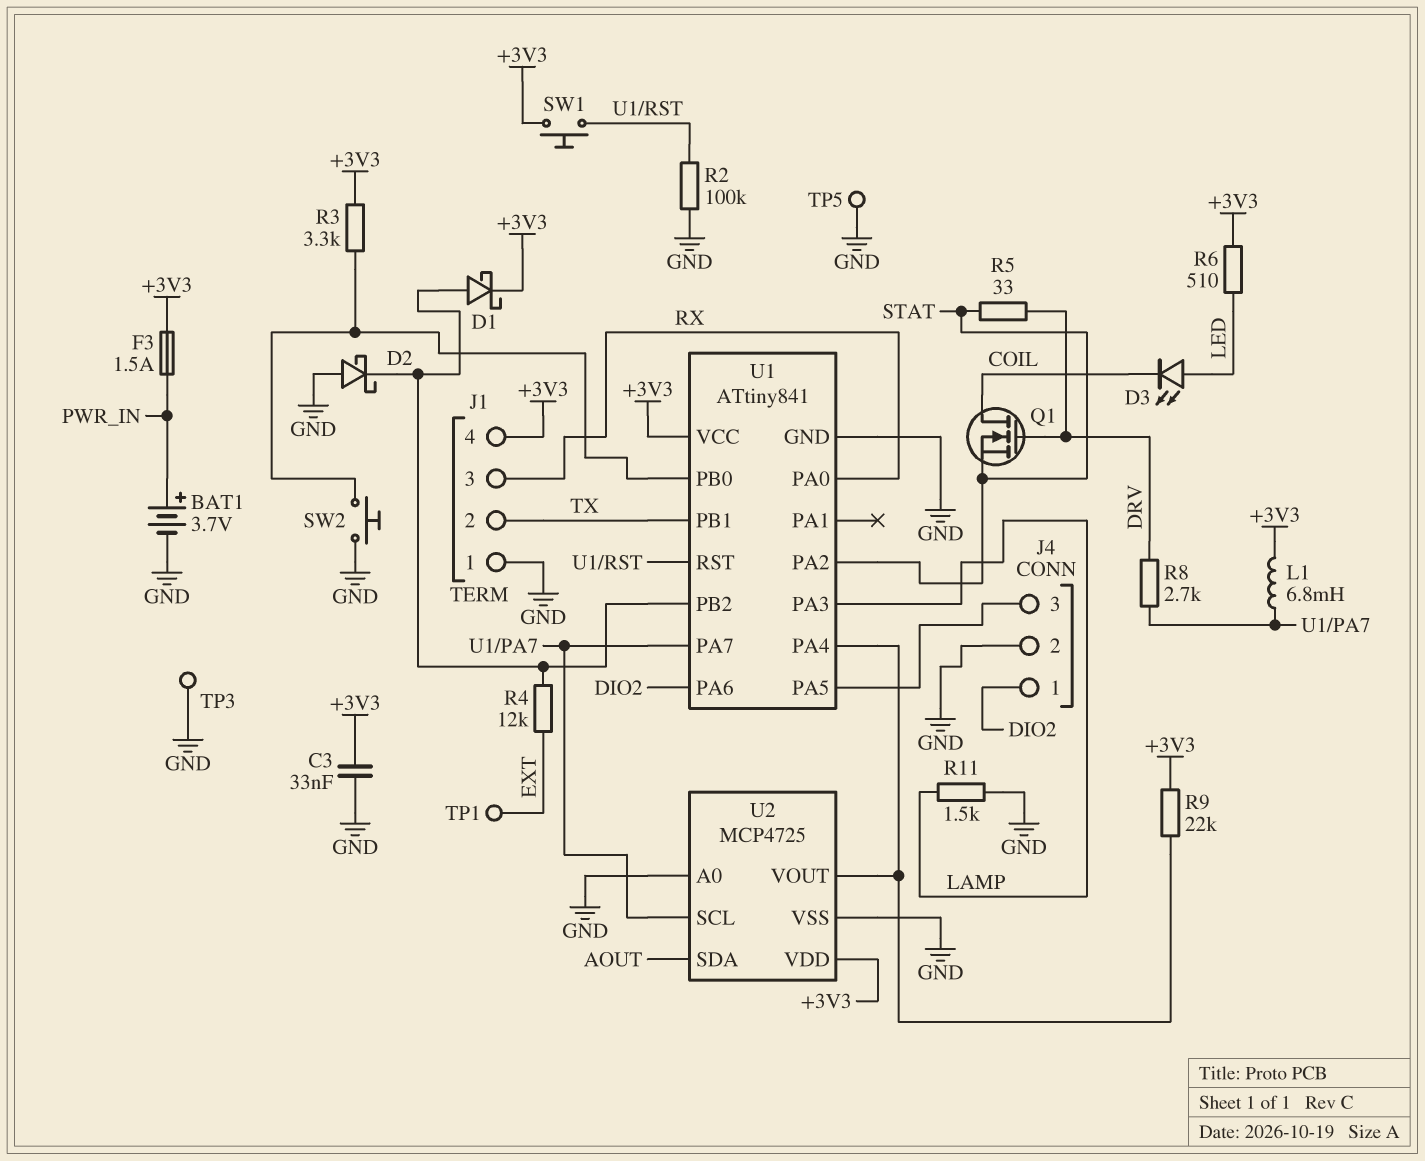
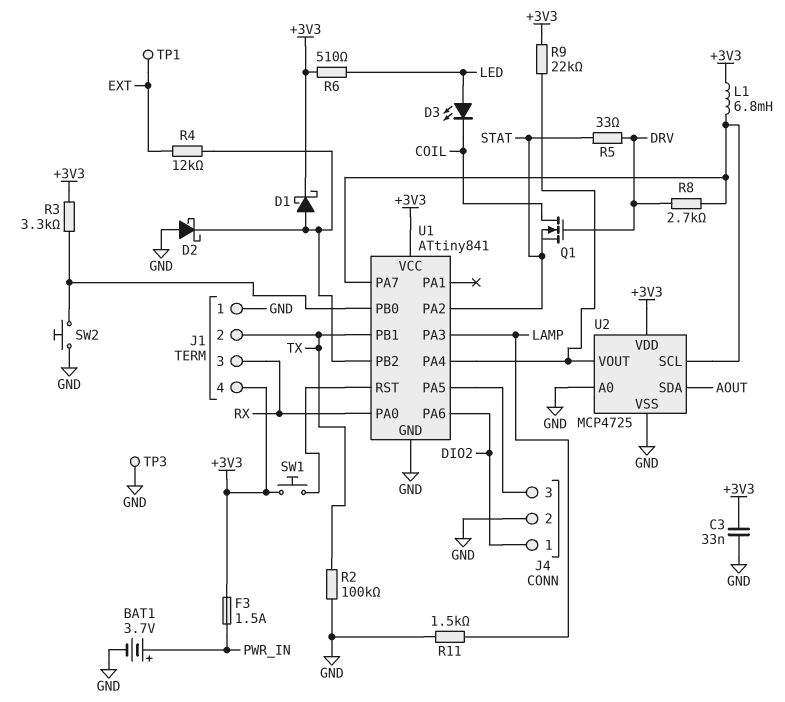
R2: 100k (GND, U1/RST) -> 100k (GND, TX)
TP5: test point (GND) -> none

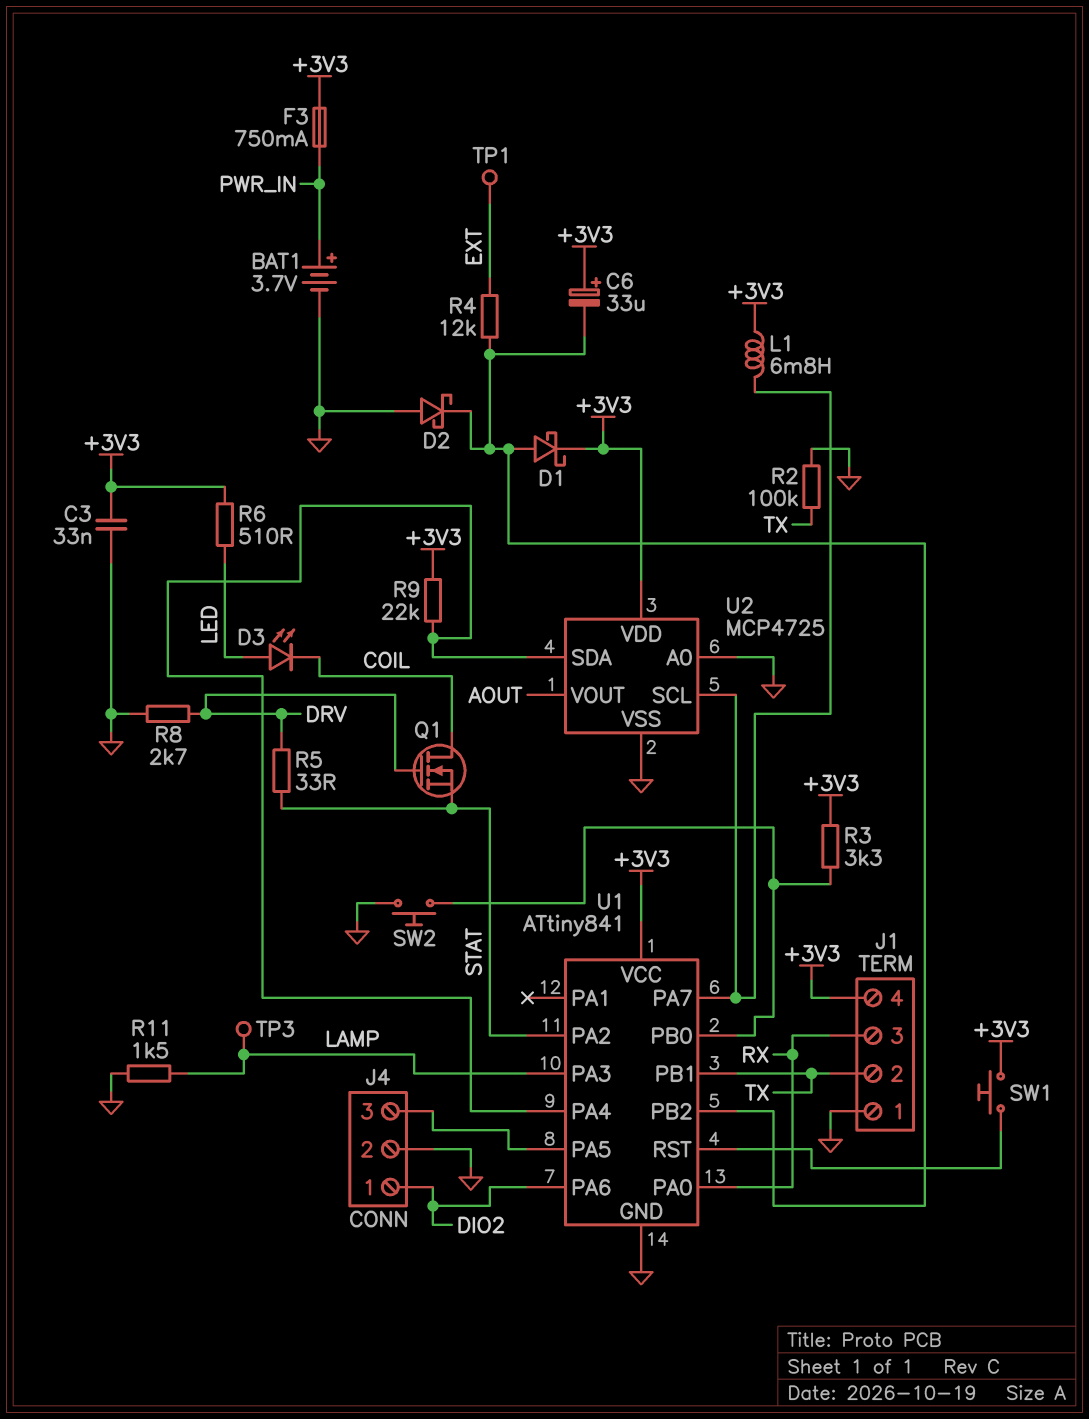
C6: none -> 33uF (plus +3V3, minus U1/PB2)
F3: 1.5A (+3V3, PWR_IN) -> 750mA (+3V3, PWR_IN)
R8: 2.7k (DRV, U1/PA7) -> 2.7k (DRV, GND)
TP3: test point (GND) -> test point (LAMP)
U2 pin SDA: AOUT -> U1/PA4
U2 pin VOUT: U1/PA4 -> AOUT

